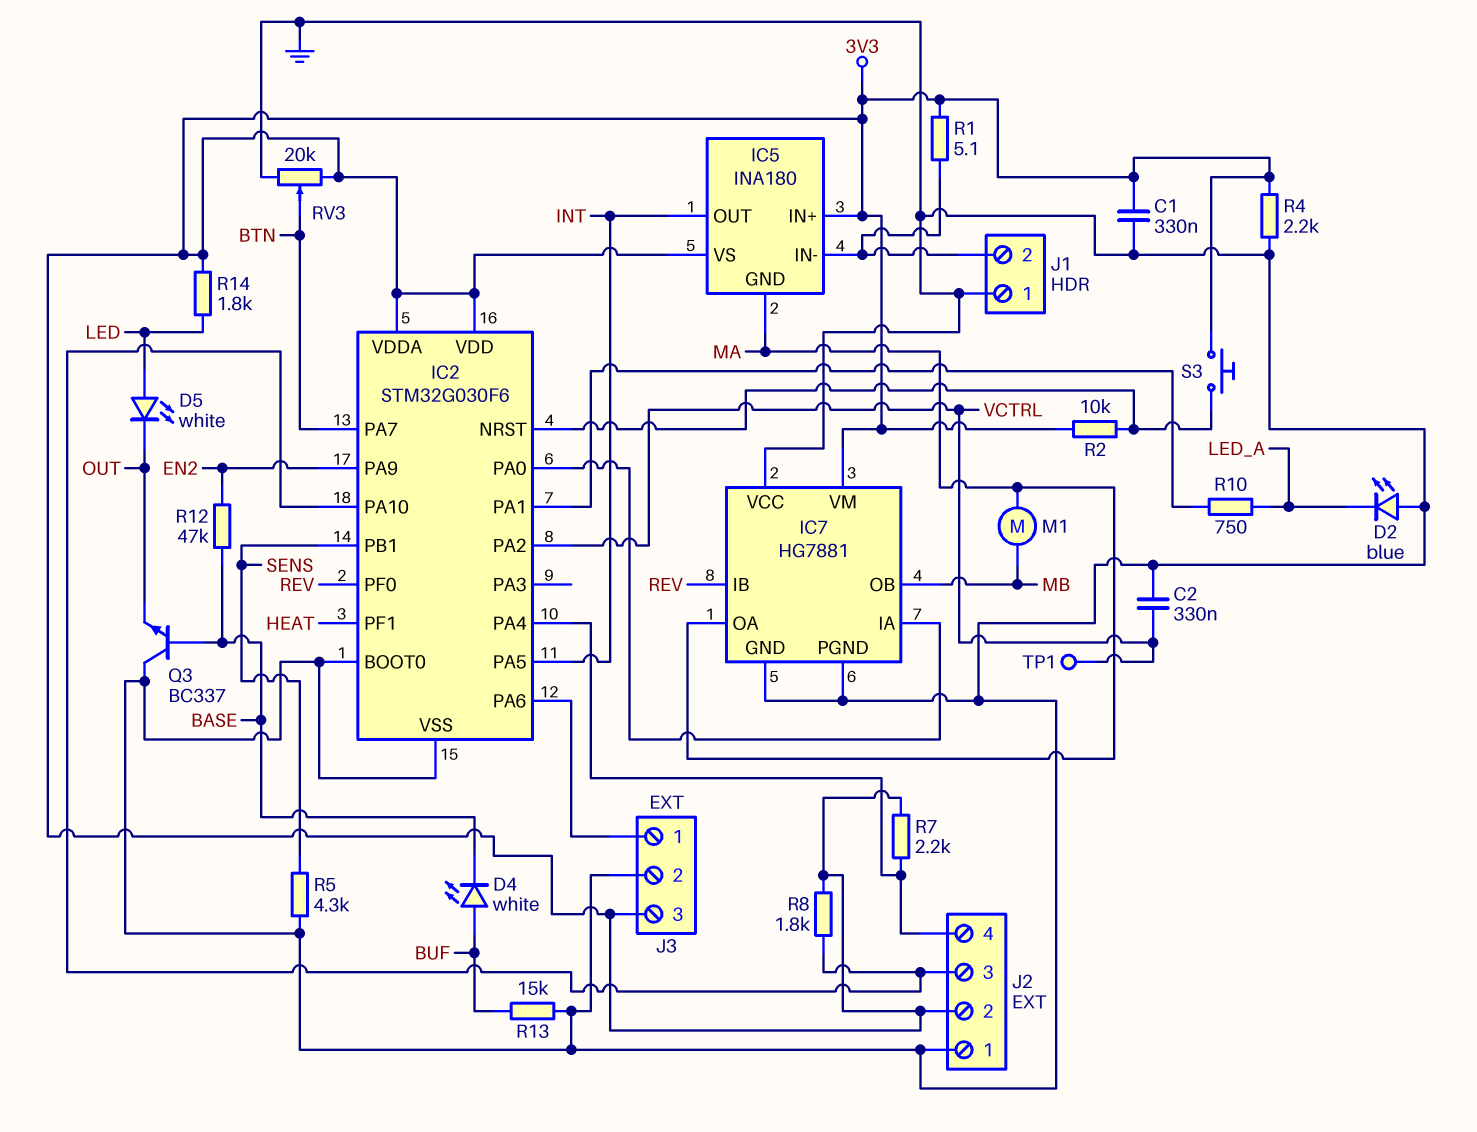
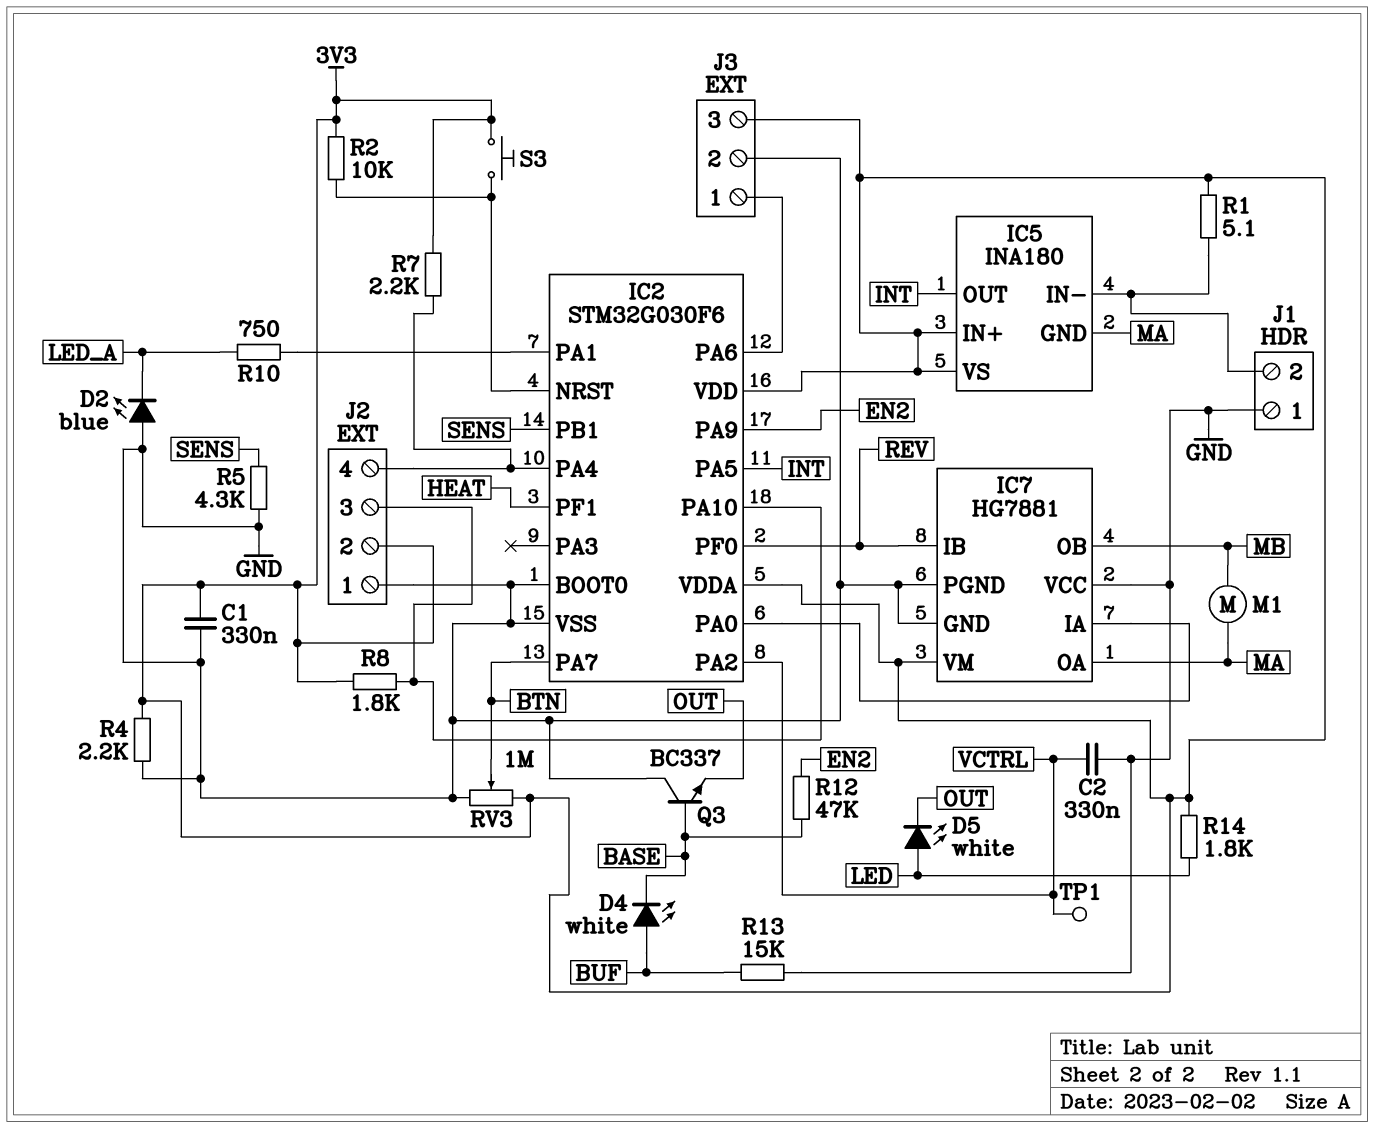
RV3: 20k (3V3, GND, wiper BTN) -> 1M (3V3, GND, wiper BTN)

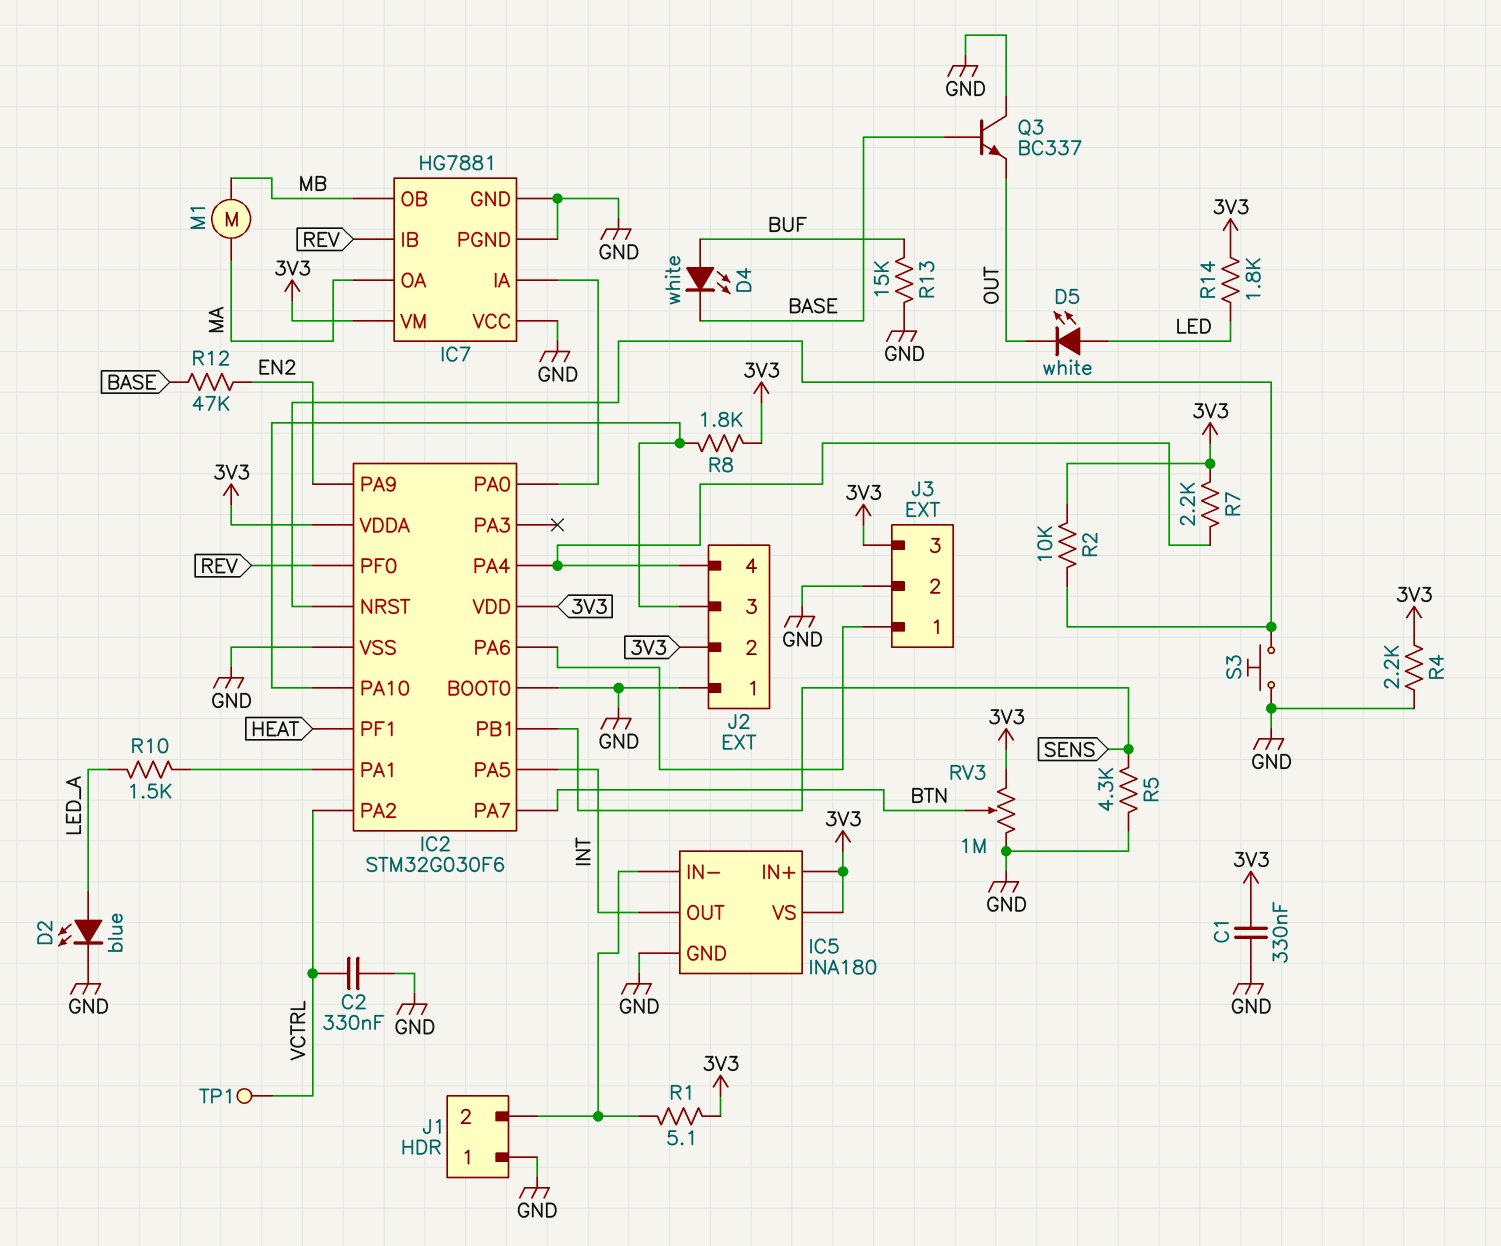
D2: LED blue (A GND, K LED_A) -> LED blue (A LED_A, K GND)
IC5 pin GND: MA -> GND
R10: 750 (IC2/PA1, LED_A) -> 1.5k (IC2/PA1, LED_A)
S3: button (3V3, IC2/NRST) -> button (GND, IC2/NRST)

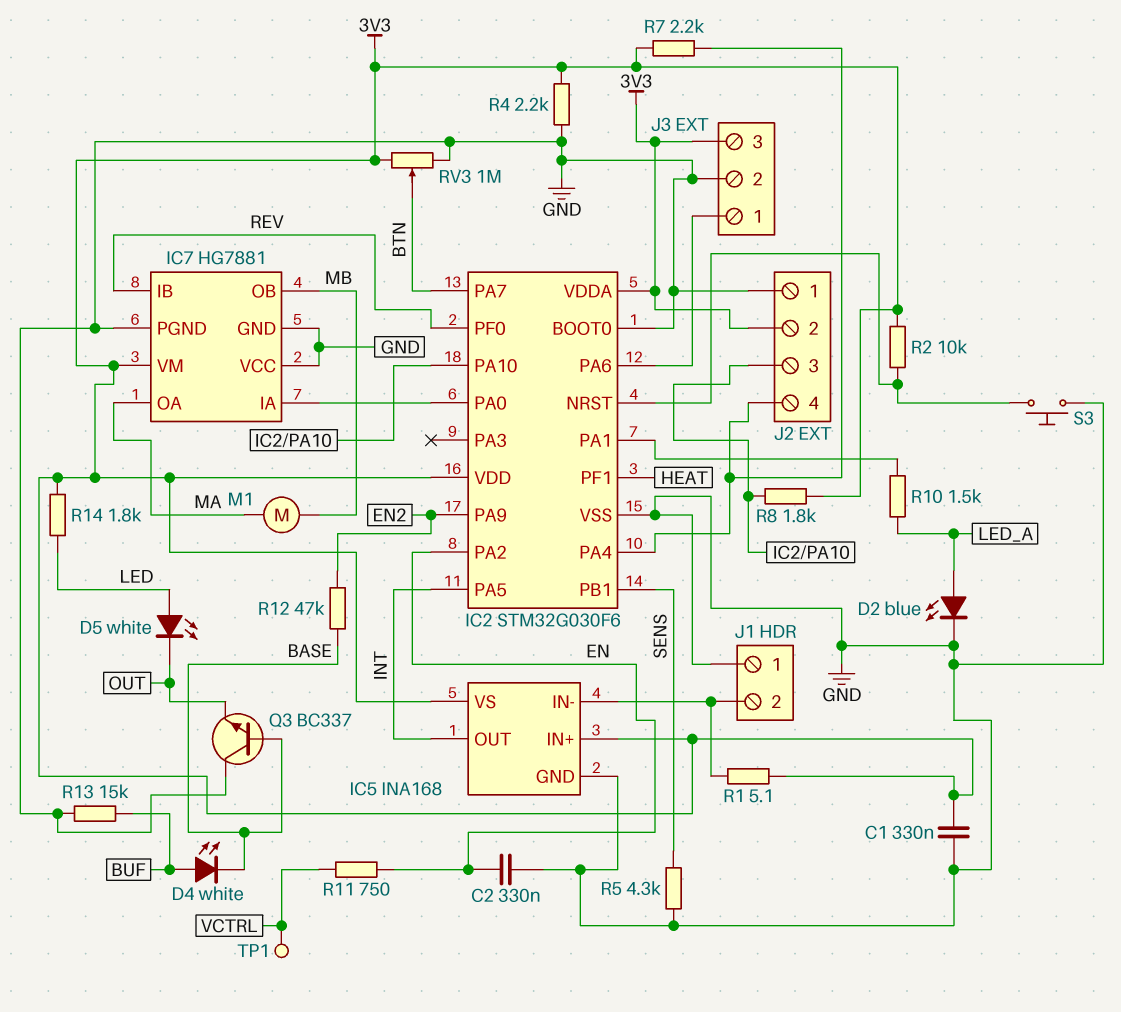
C2: 330nF (GND, VCTRL) -> 330nF (EN, GND)
IC2 pin PA2: VCTRL -> EN
IC5: INA180 -> INA168
R11: none -> 750 (EN, VCTRL)

